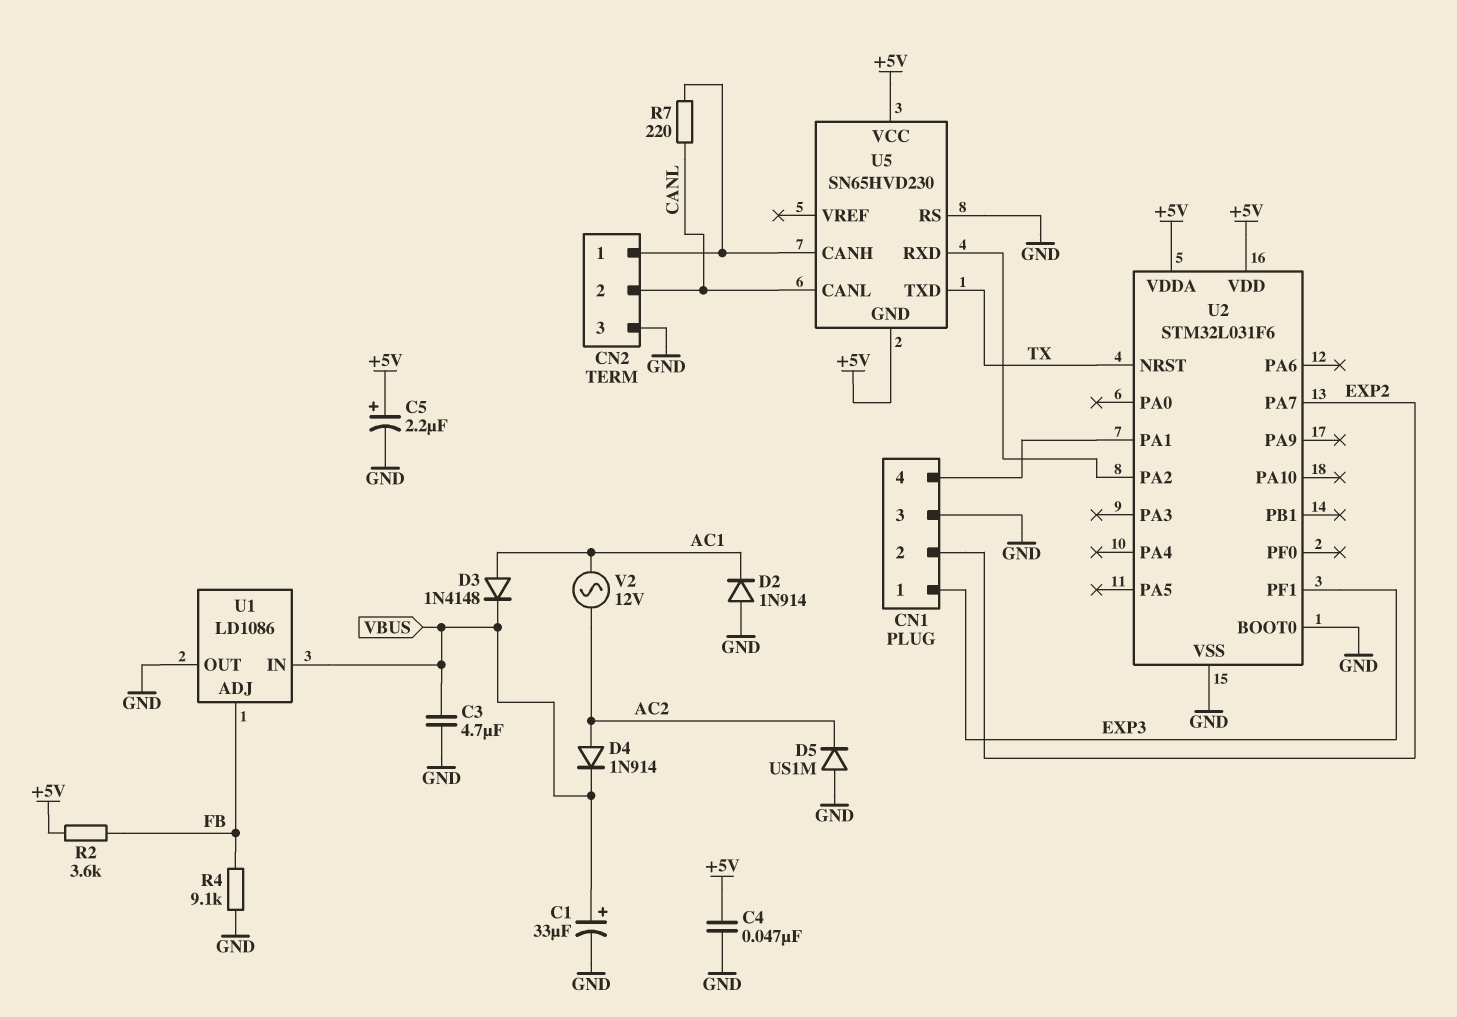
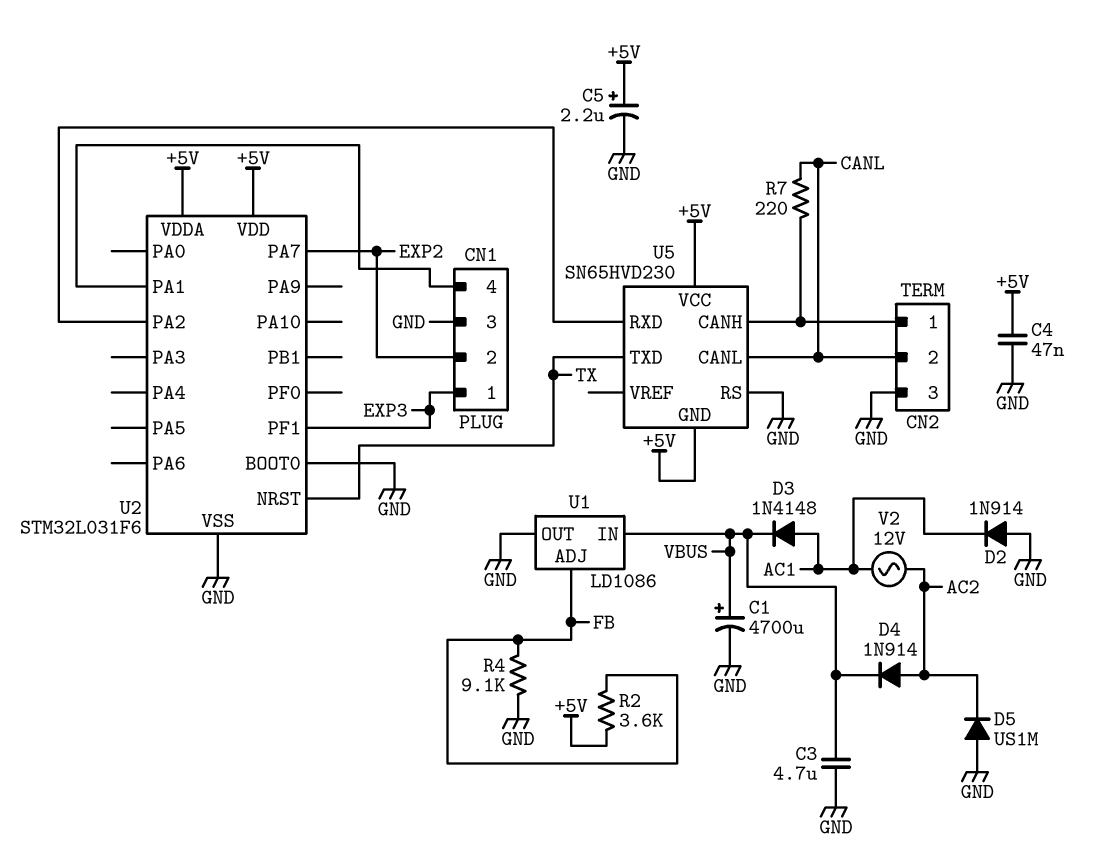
C1: 33uF (plus VBUS, minus GND) -> 4700uF (plus VBUS, minus GND)

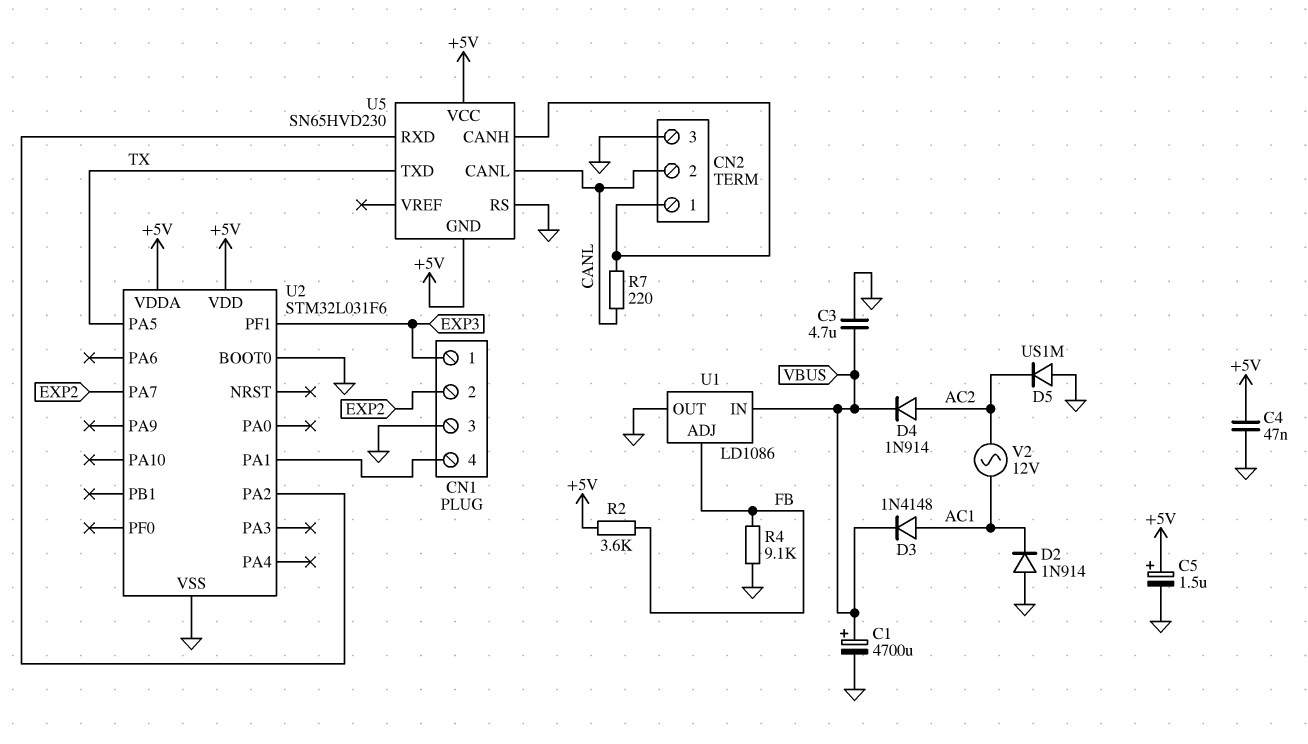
C5: 2.2uF (plus +5V, minus GND) -> 1.5uF (plus +5V, minus GND)
U2 pin NRST: TX -> none
U2 pin PA5: none -> TX

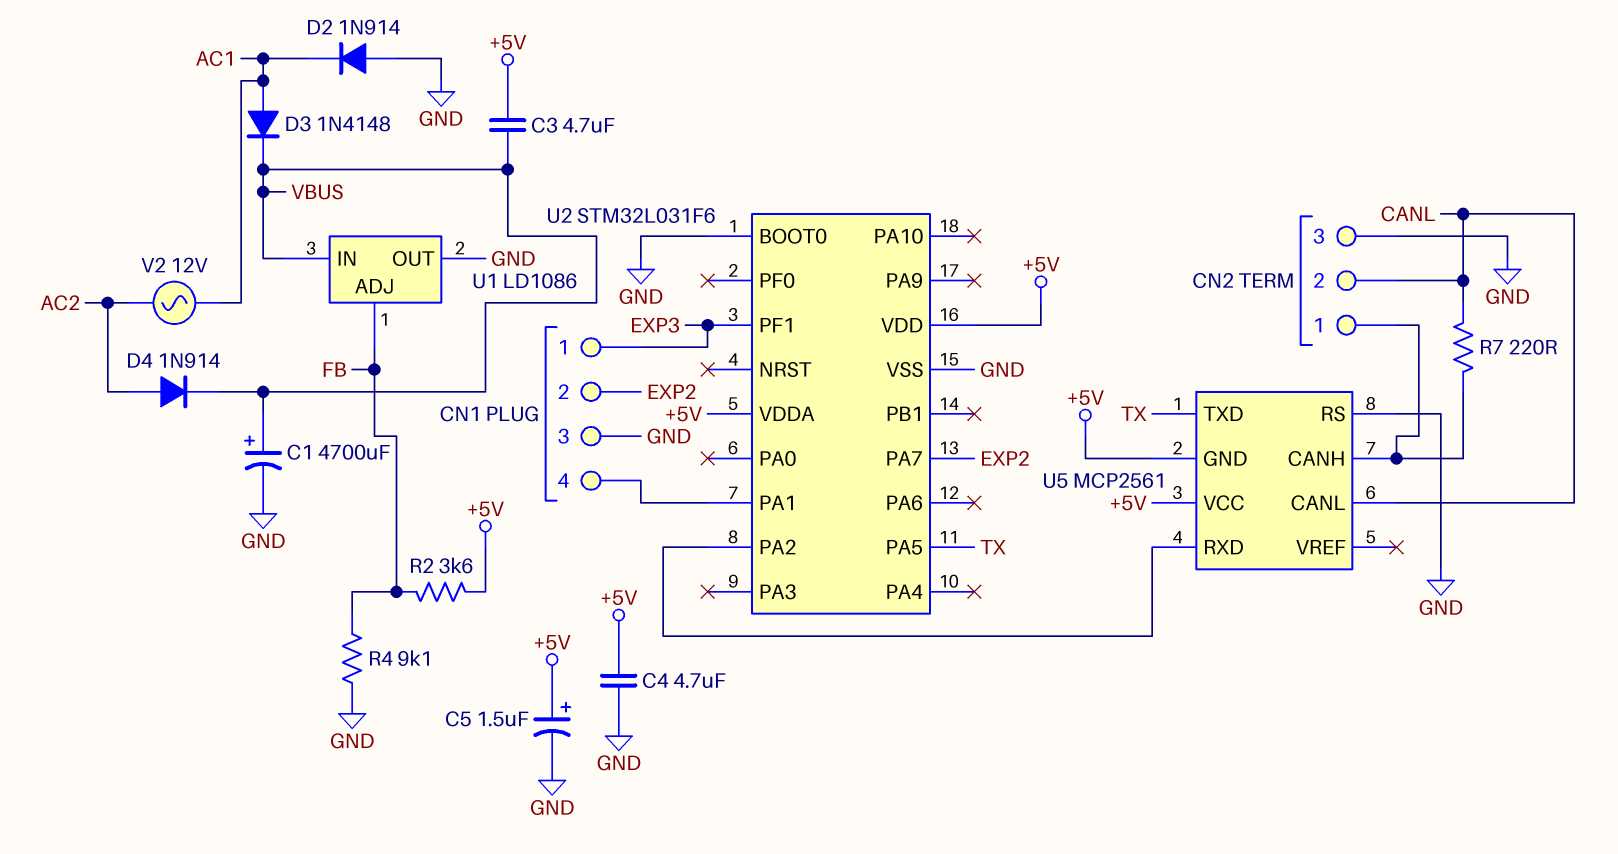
C3: 4.7uF (GND, VBUS) -> 4.7uF (+5V, VBUS)
C4: 47nF (+5V, GND) -> 4.7uF (+5V, GND)
D5: diode US1M (A GND, K AC2) -> none
U5: SN65HVD230 -> MCP2561

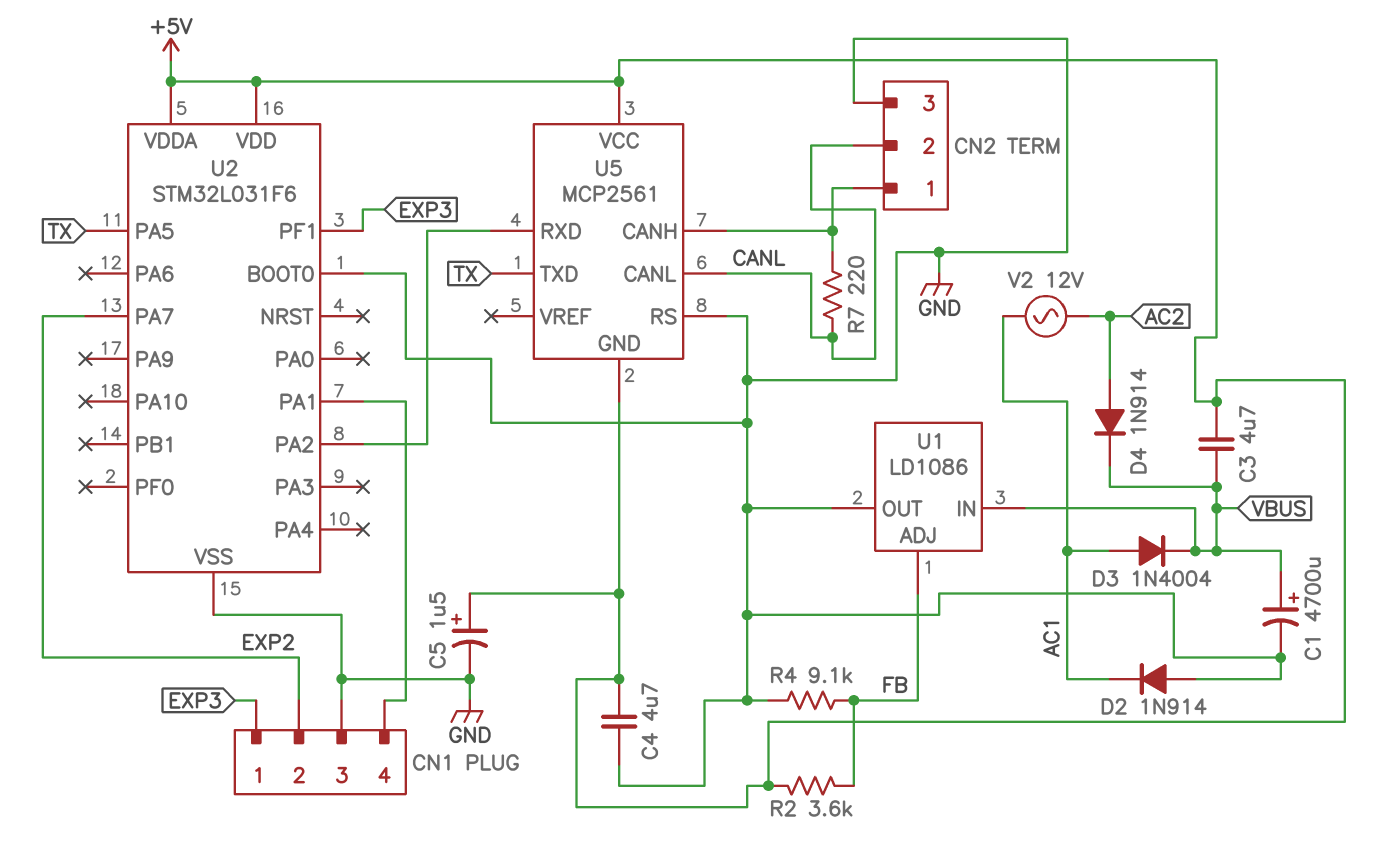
D3: diode 1N4148 (A AC1, K VBUS) -> diode 1N4004 (A AC1, K VBUS)

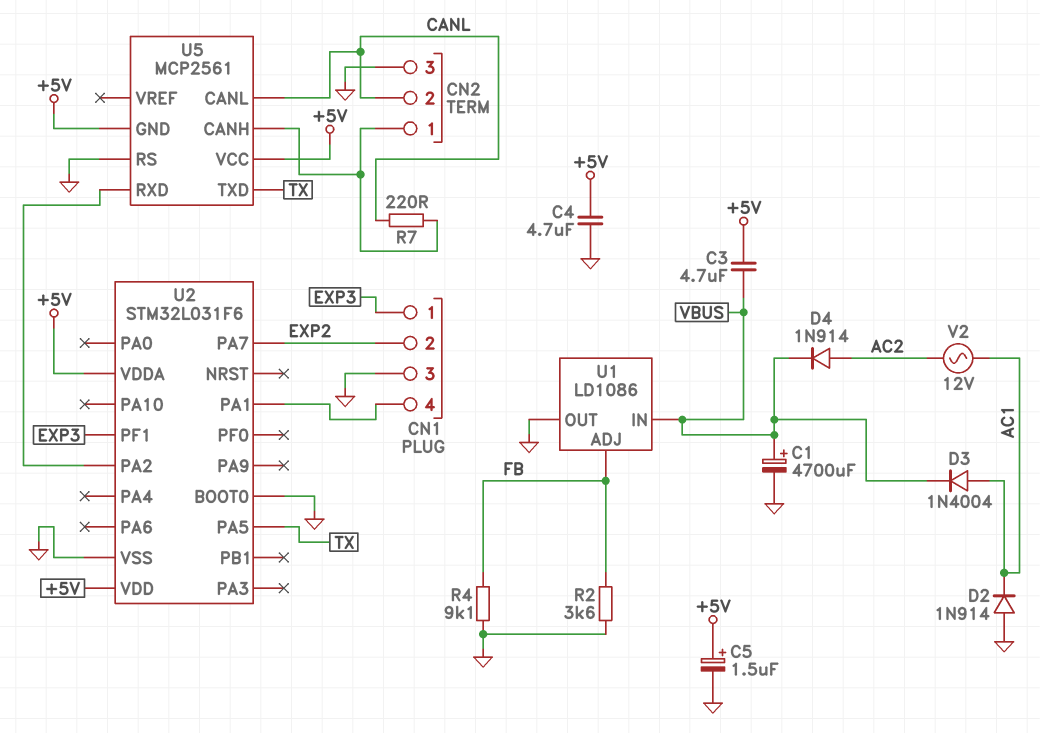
R2: 3.6k (+5V, FB) -> 3.6k (FB, GND)

